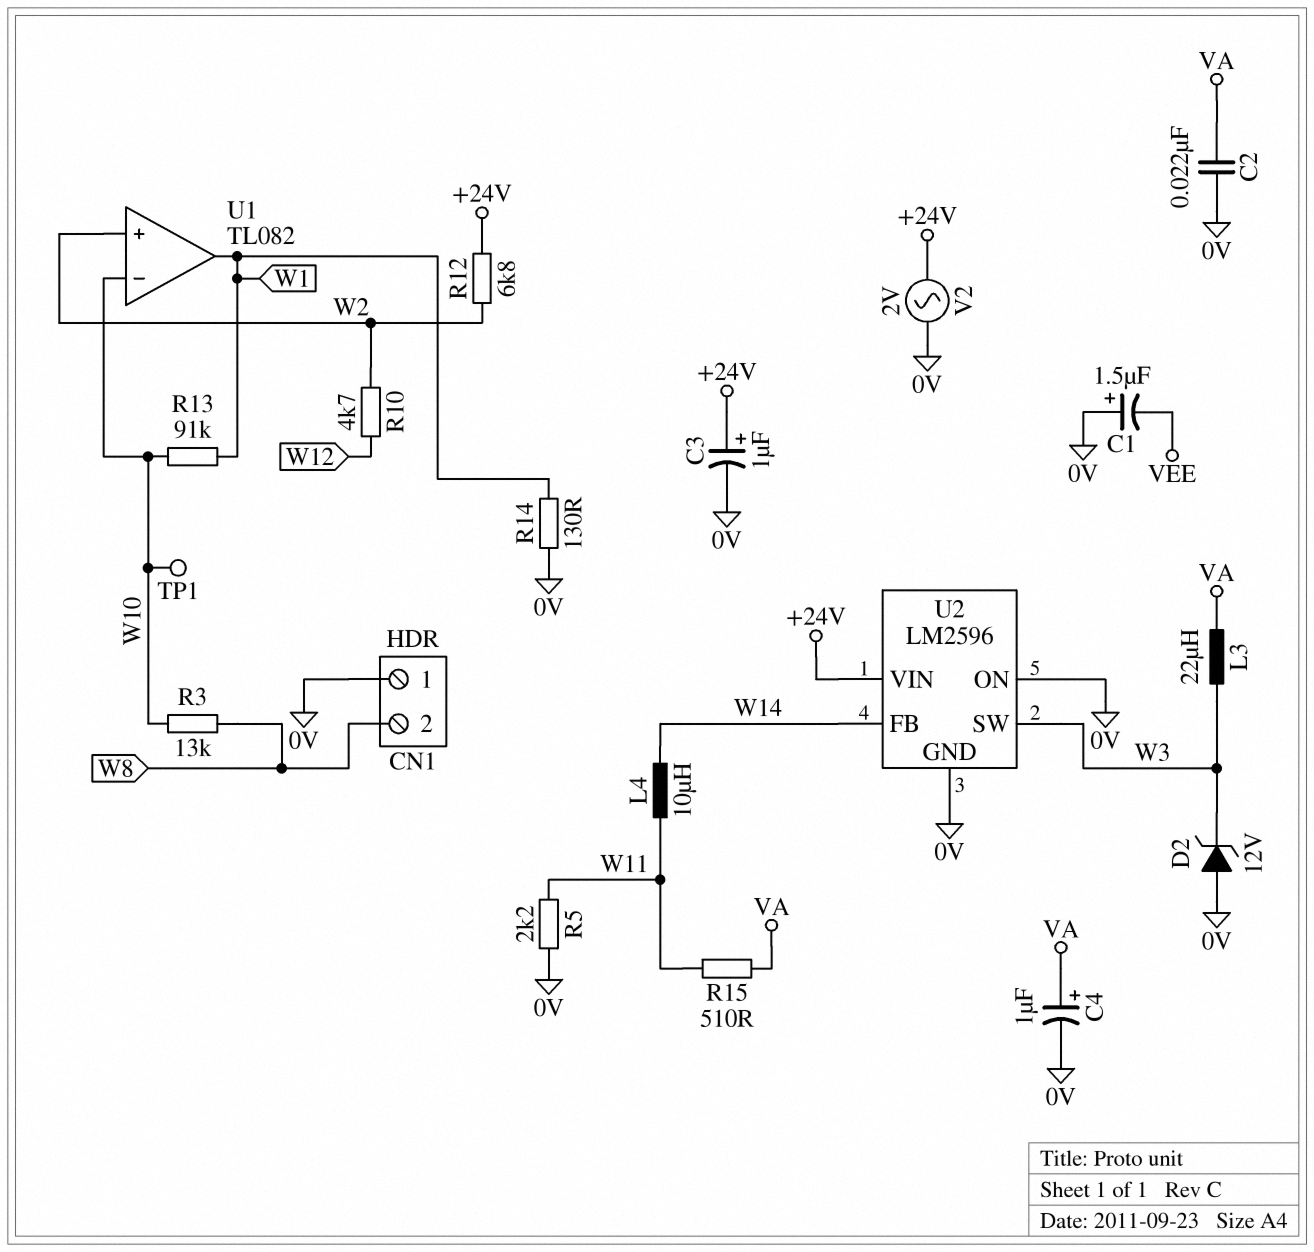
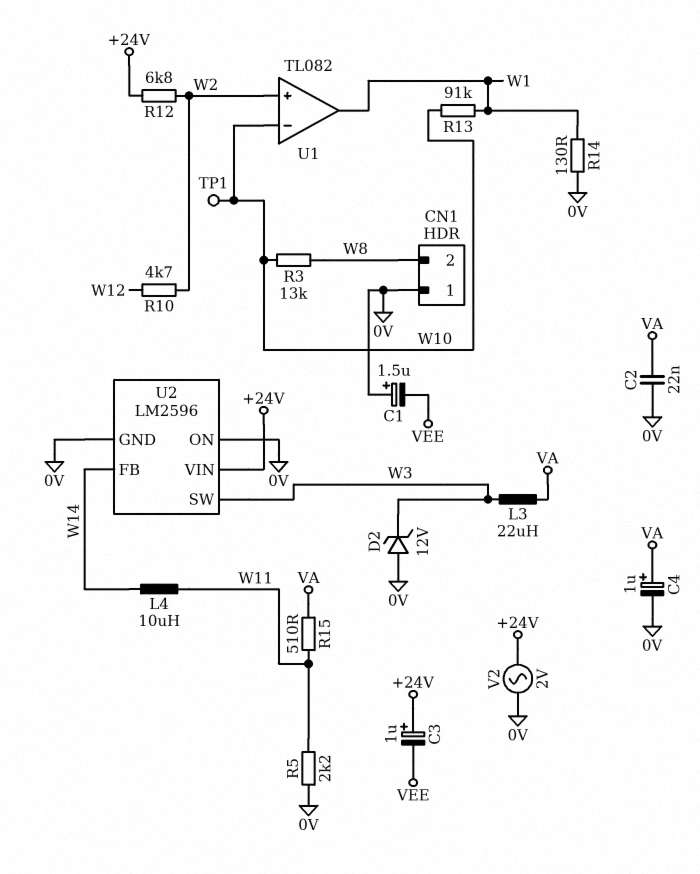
C3: 1uF (plus +24V, minus 0V) -> 1uF (plus +24V, minus VEE)

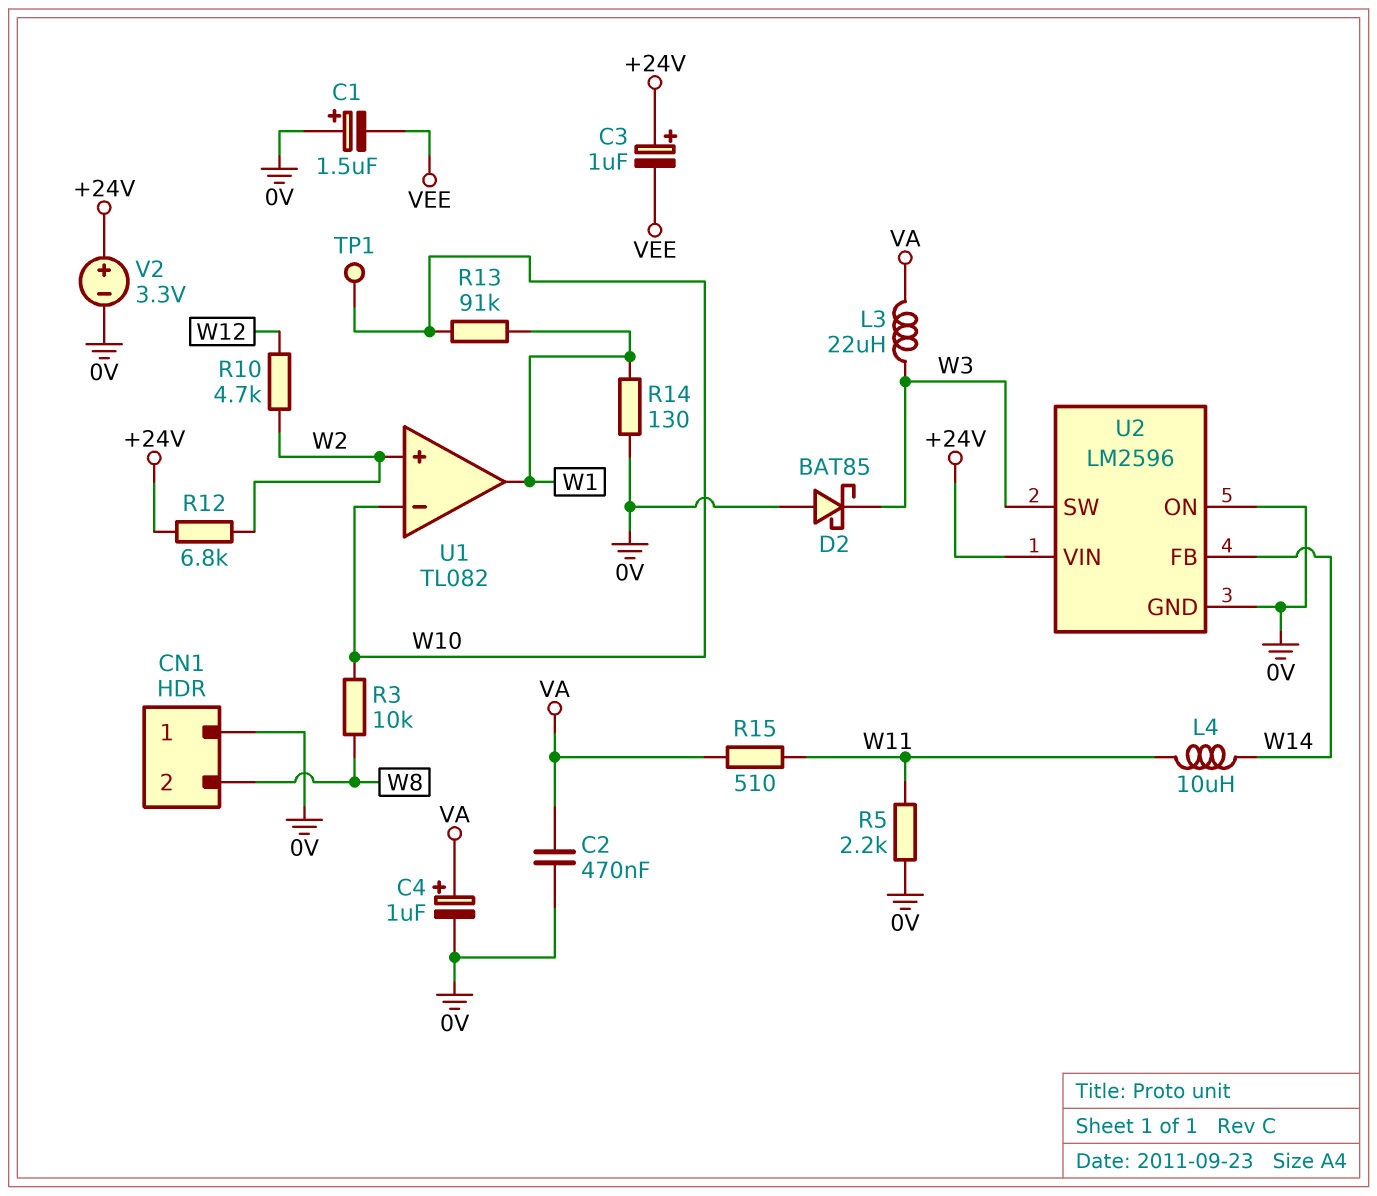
C2: 22nF (0V, VA) -> 470nF (0V, VA)
D2: zener 12V (A 0V, K W3) -> schottky BAT85 (A 0V, K W3)
R3: 13k (W8, W10) -> 10k (W8, W10)
V2: AC 2V (+24V, 0V) -> 3.3V (plus +24V, minus 0V)

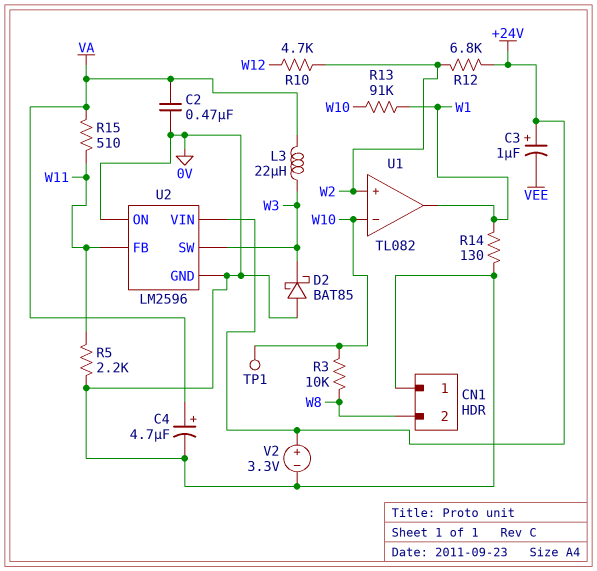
C1: 1.5uF (plus 0V, minus VEE) -> none
C4: 1uF (plus VA, minus 0V) -> 4.7uF (plus VA, minus 0V)
L4: 10uH (W11, W14) -> none
U2 pin FB: W14 -> W11

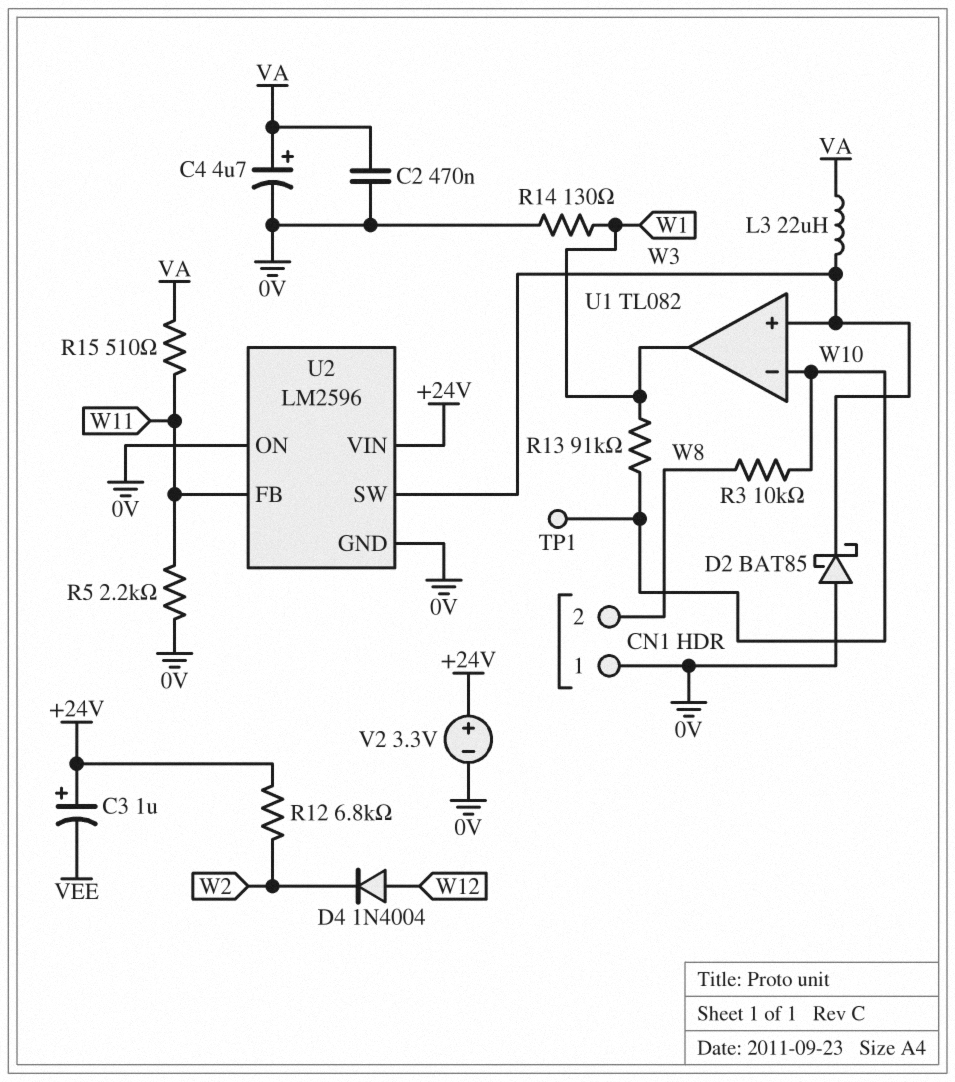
D4: none -> diode 1N4004 (A W12, K W2)
R10: 4.7k (W2, W12) -> none
U1 pin in+: W2 -> W3

